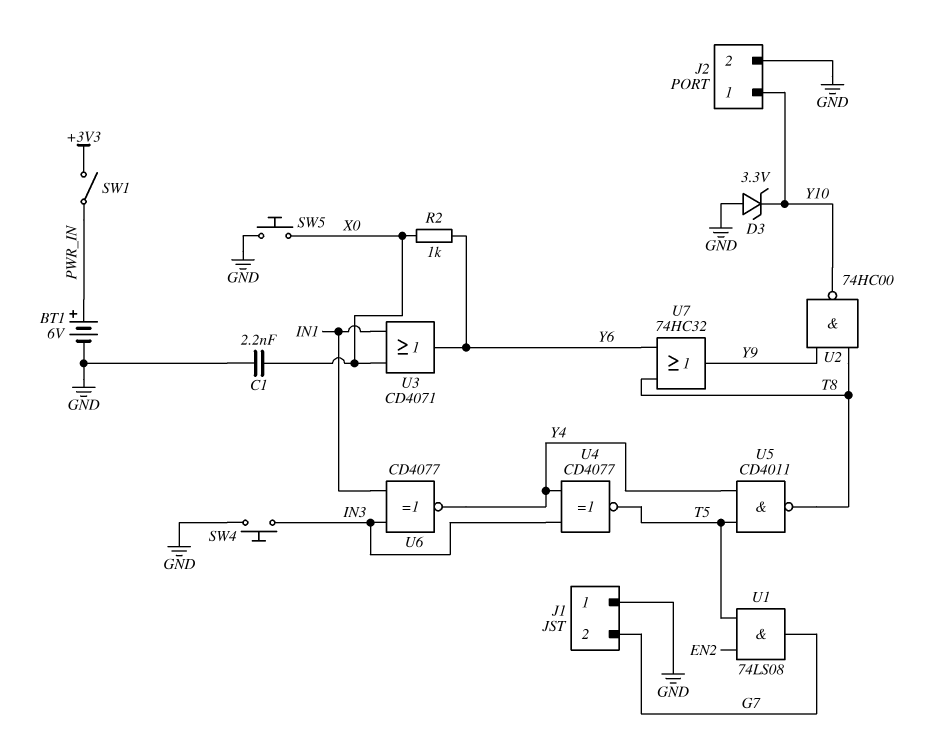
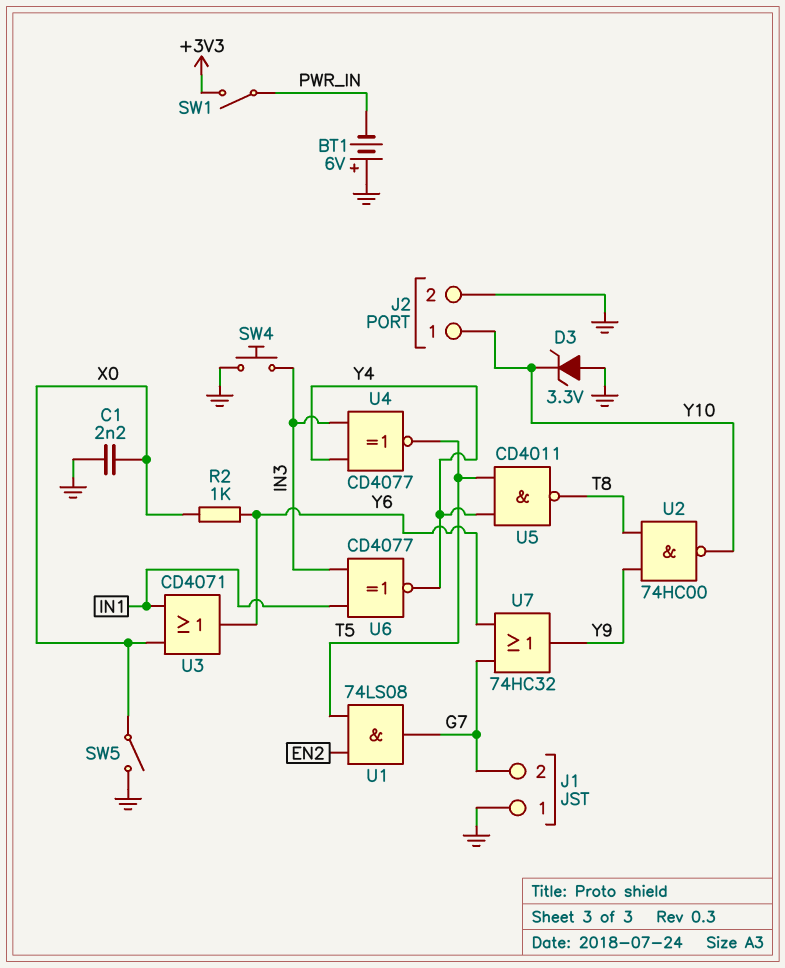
BT1: 6V (plus PWR_IN, minus GND) -> 6V (plus GND, minus PWR_IN)
SW5: button (GND, X0) -> switch (GND, X0)
U7: OR 74HC32 (in T8, in Y6, out Y9) -> OR 74HC32 (in G7, in Y6, out Y9)

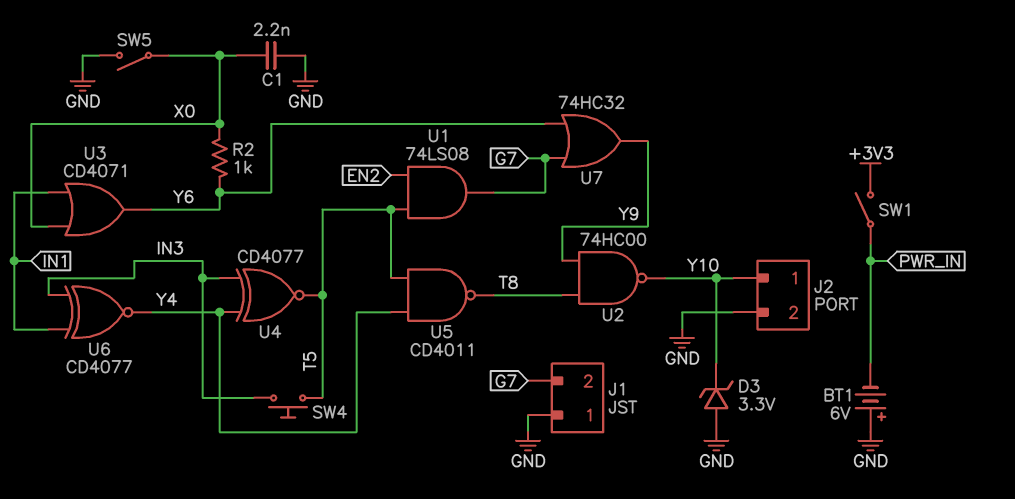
SW4: button (GND, IN3) -> button (IN3, T5)

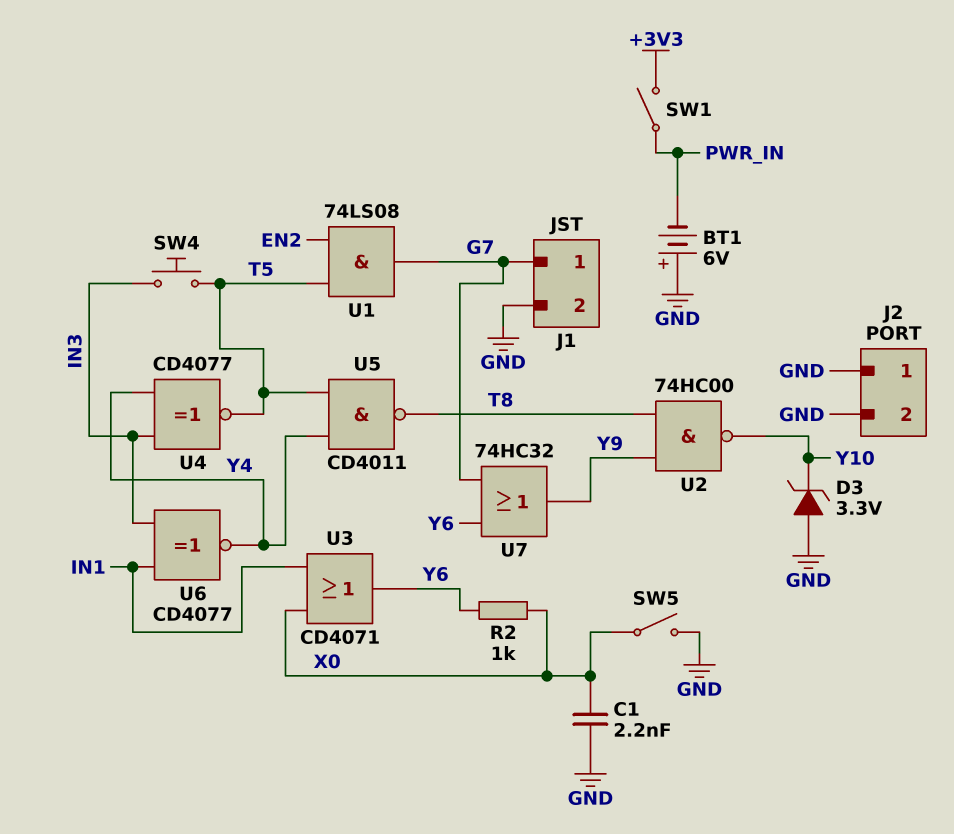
J1 pin 1: GND -> G7
J1 pin 2: G7 -> GND
J2 pin 1: Y10 -> GND

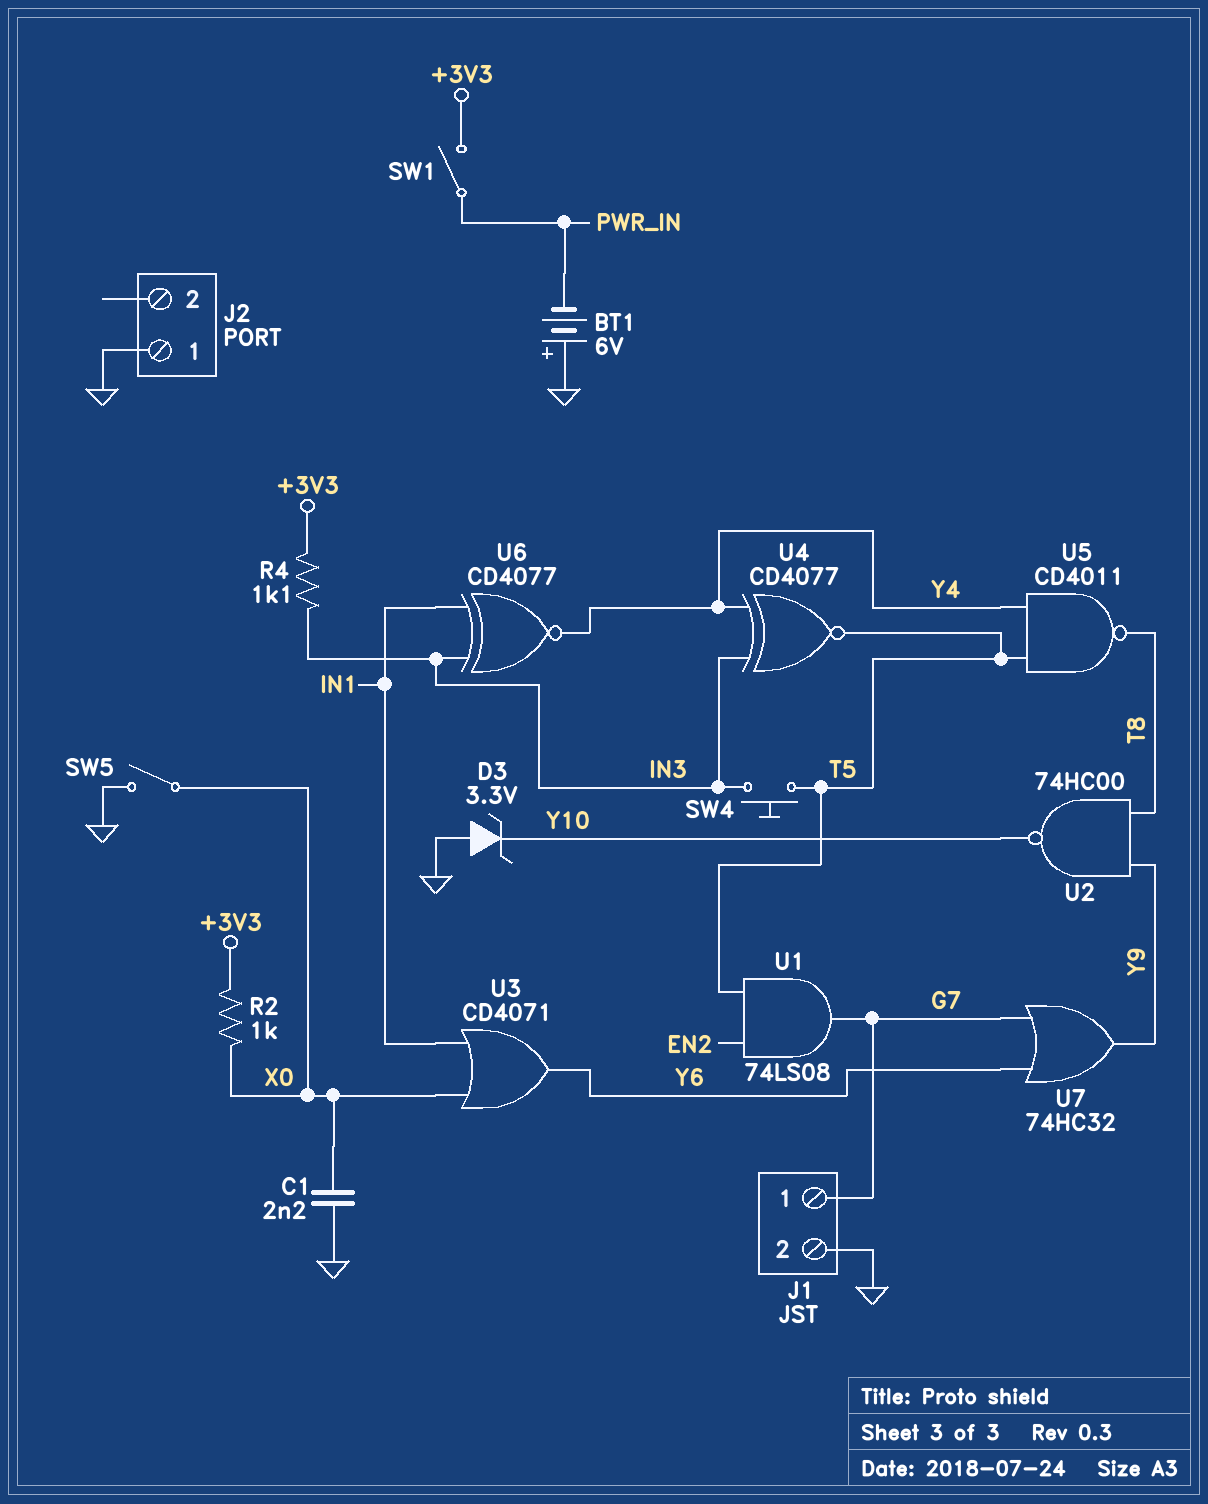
J2 pin 2: GND -> none
R2: 1k (X0, Y6) -> 1k (+3V3, X0)
R4: none -> 1.1k (+3V3, IN3)

